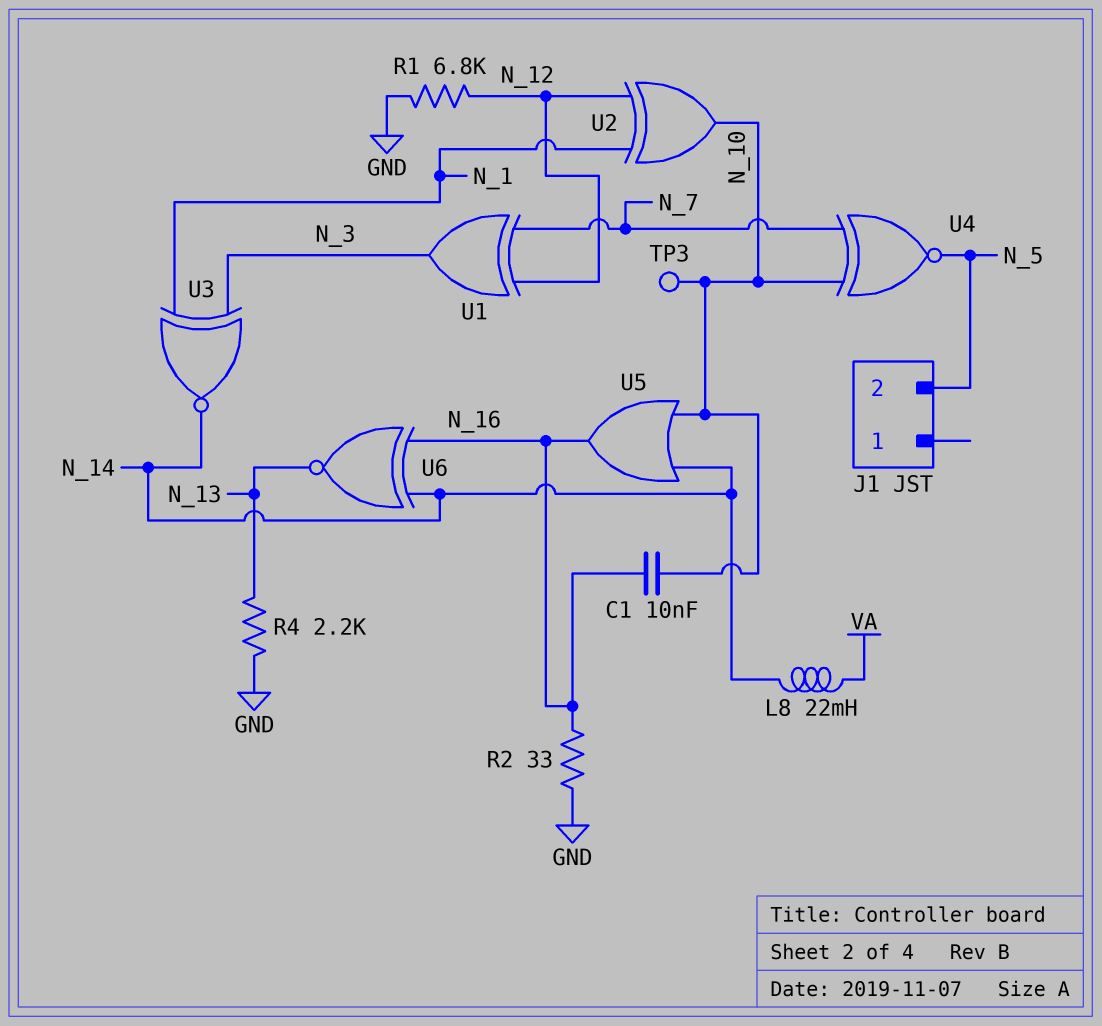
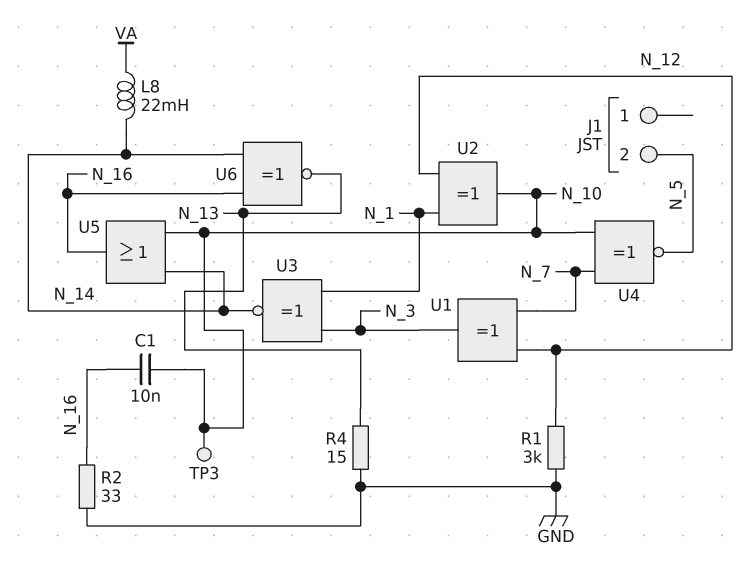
R1: 6.8k (GND, N_12) -> 3k (GND, N_12)
R4: 2.2k (GND, N_13) -> 15 (GND, N_13)

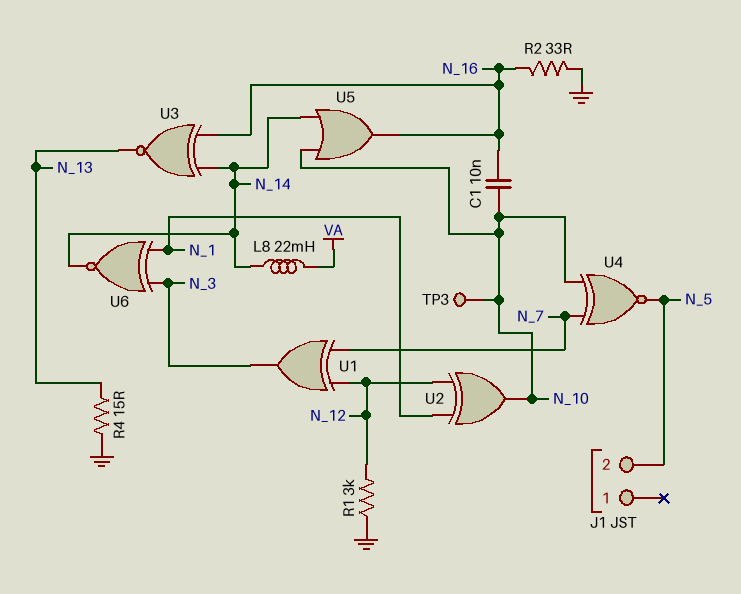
U3: XNOR (in N_1, in N_3, out N_14) -> XNOR (in N_14, in N_16, out N_13)
U6: XNOR (in N_14, in N_16, out N_13) -> XNOR (in N_1, in N_3, out N_14)

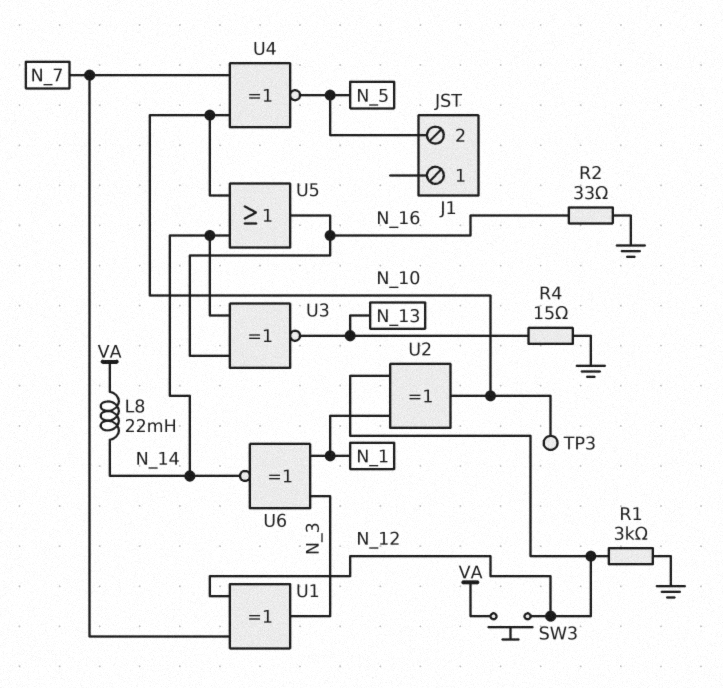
C1: 10nF (N_10, N_16) -> none
SW3: none -> button (N_12, VA)

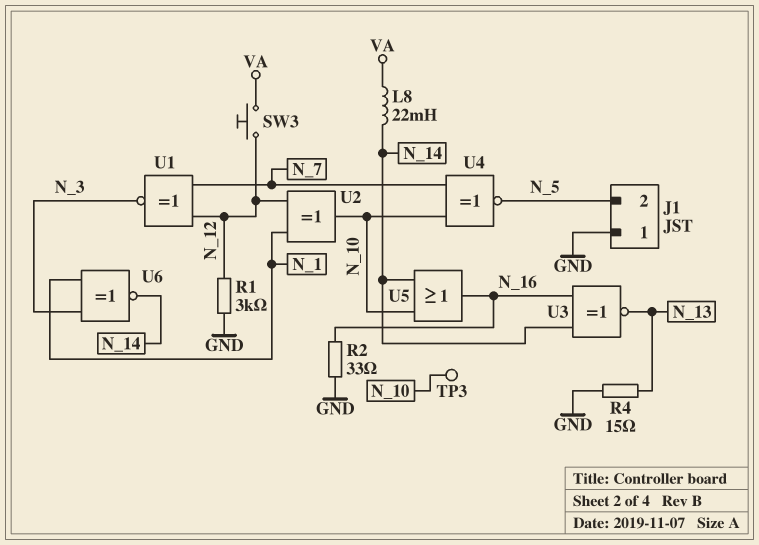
J1 pin 1: none -> GND
U1: XOR (in N_7, in N_12, out N_3) -> XNOR (in N_7, in N_12, out N_3)

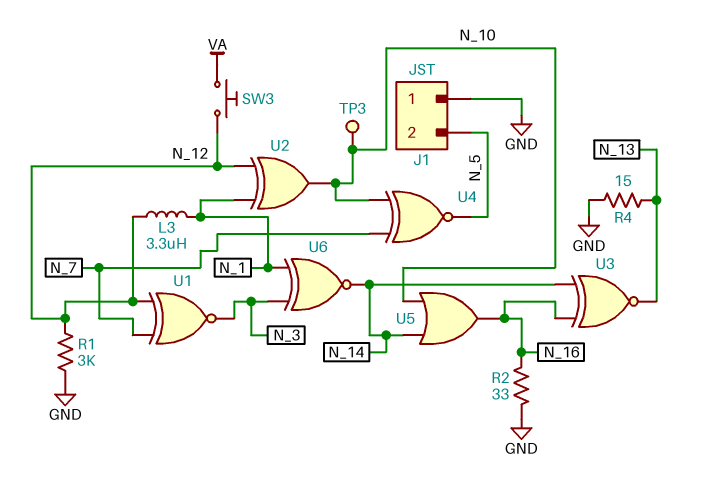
L3: none -> 3.3uH (N_1, N_12)
L8: 22mH (N_14, VA) -> none

